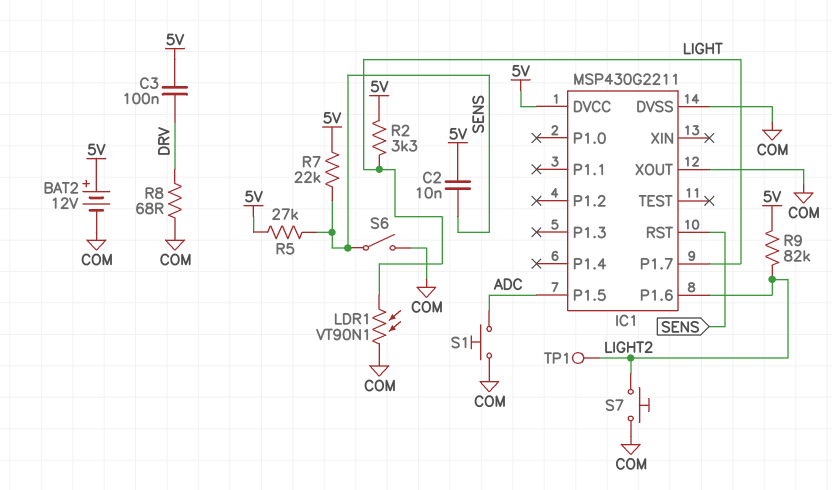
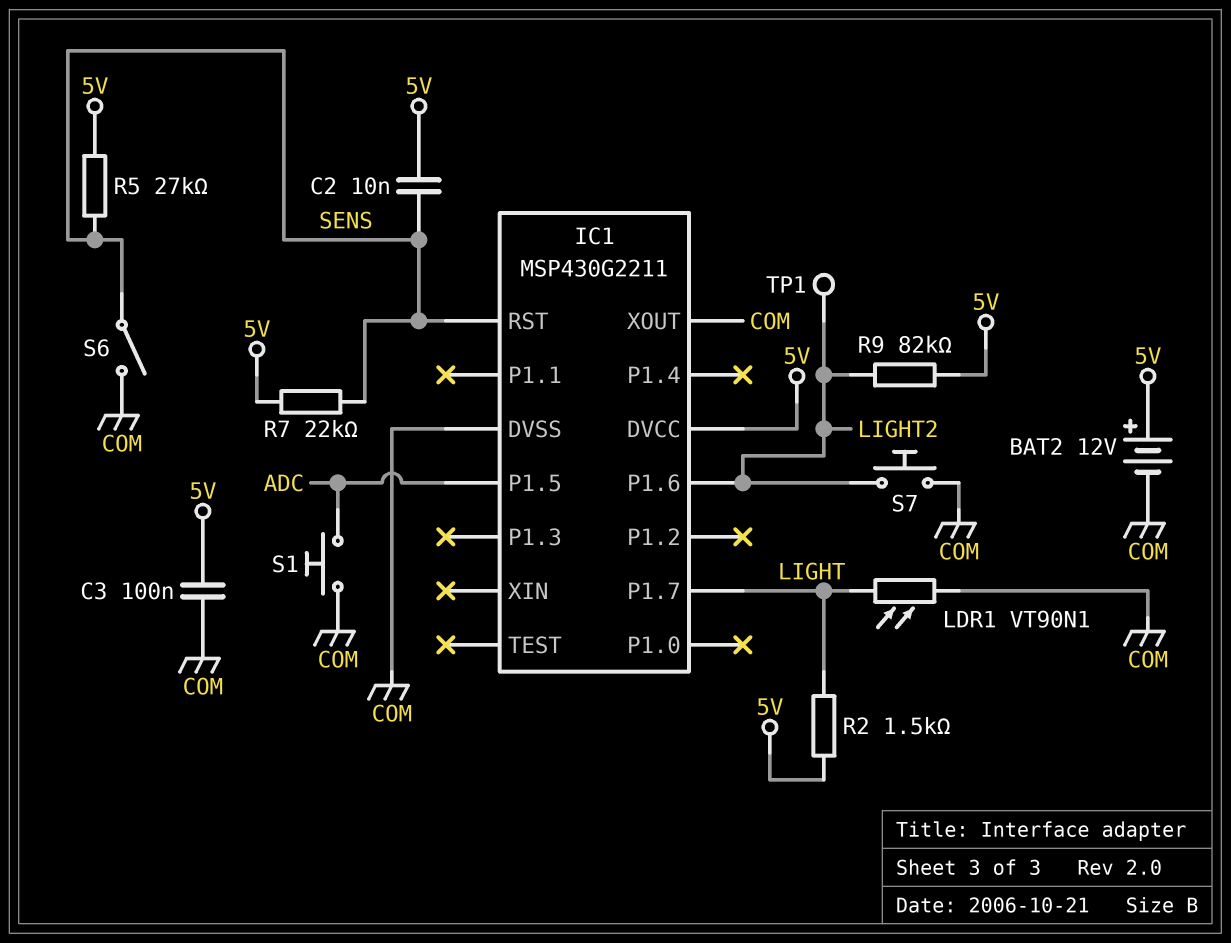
C3: 100nF (5V, DRV) -> 100nF (5V, COM)
R2: 3.3k (5V, LIGHT) -> 1.5k (5V, LIGHT)
R8: 68 (COM, DRV) -> none

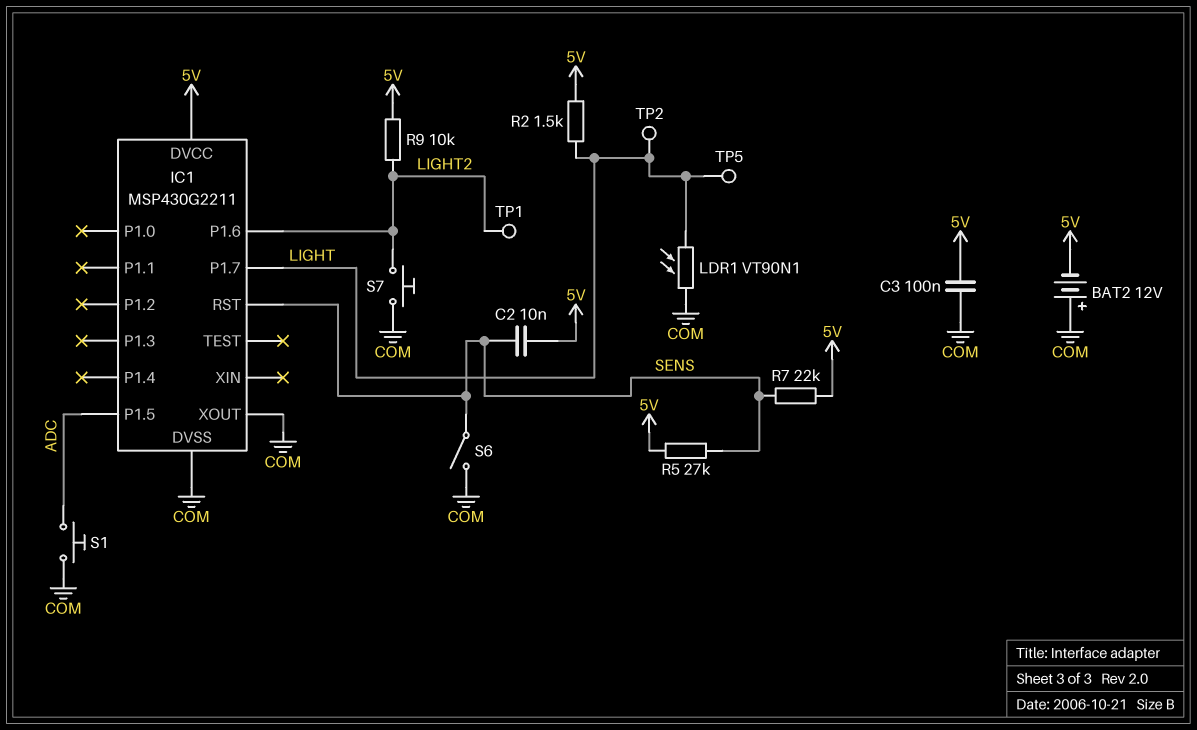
BAT2: 12V (plus 5V, minus COM) -> 12V (plus COM, minus 5V)
R9: 82k (5V, LIGHT2) -> 10k (5V, LIGHT2)
TP2: none -> test point (LIGHT)
TP5: none -> test point (LIGHT)

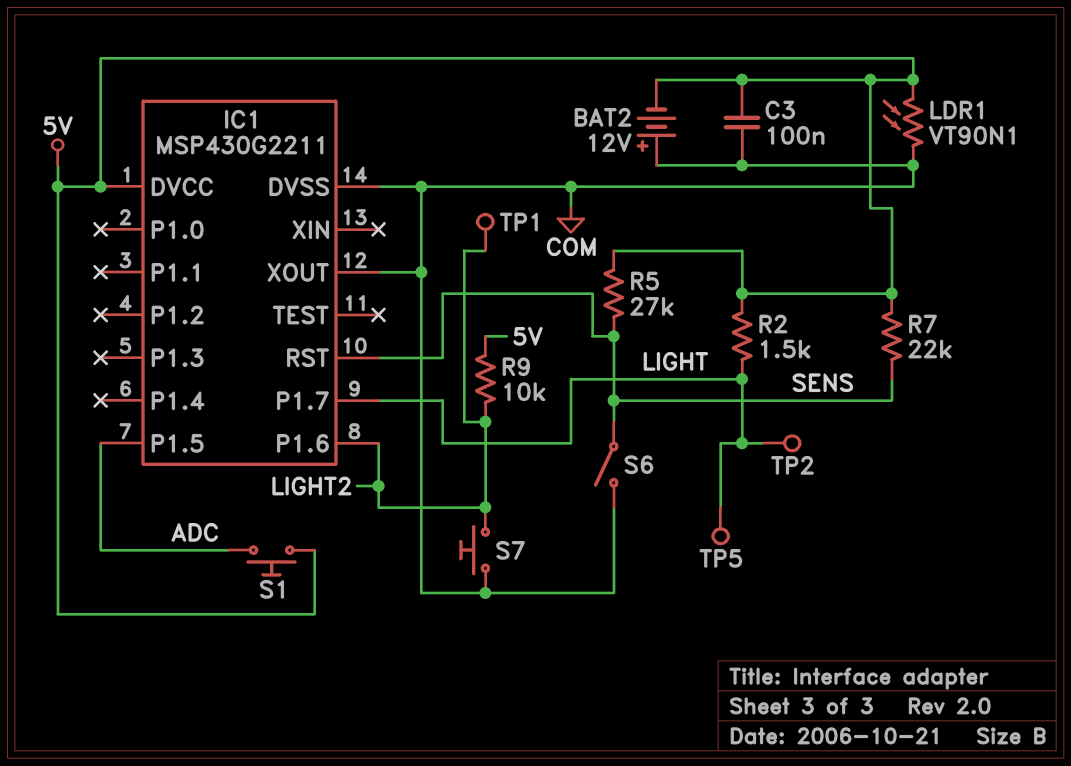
C2: 10nF (5V, SENS) -> none
LDR1: VT90N1 (COM, LIGHT) -> VT90N1 (5V, COM)
S1: button (ADC, COM) -> button (5V, ADC)

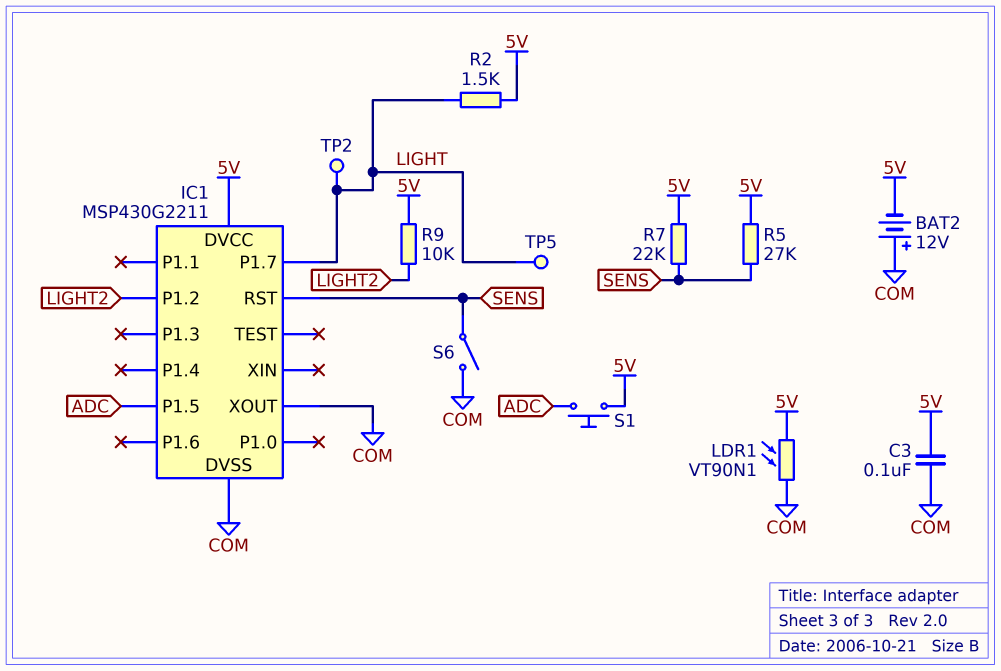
IC1 pin P1.2: none -> LIGHT2
IC1 pin P1.6: LIGHT2 -> none
S7: button (COM, LIGHT2) -> none
TP1: test point (LIGHT2) -> none

